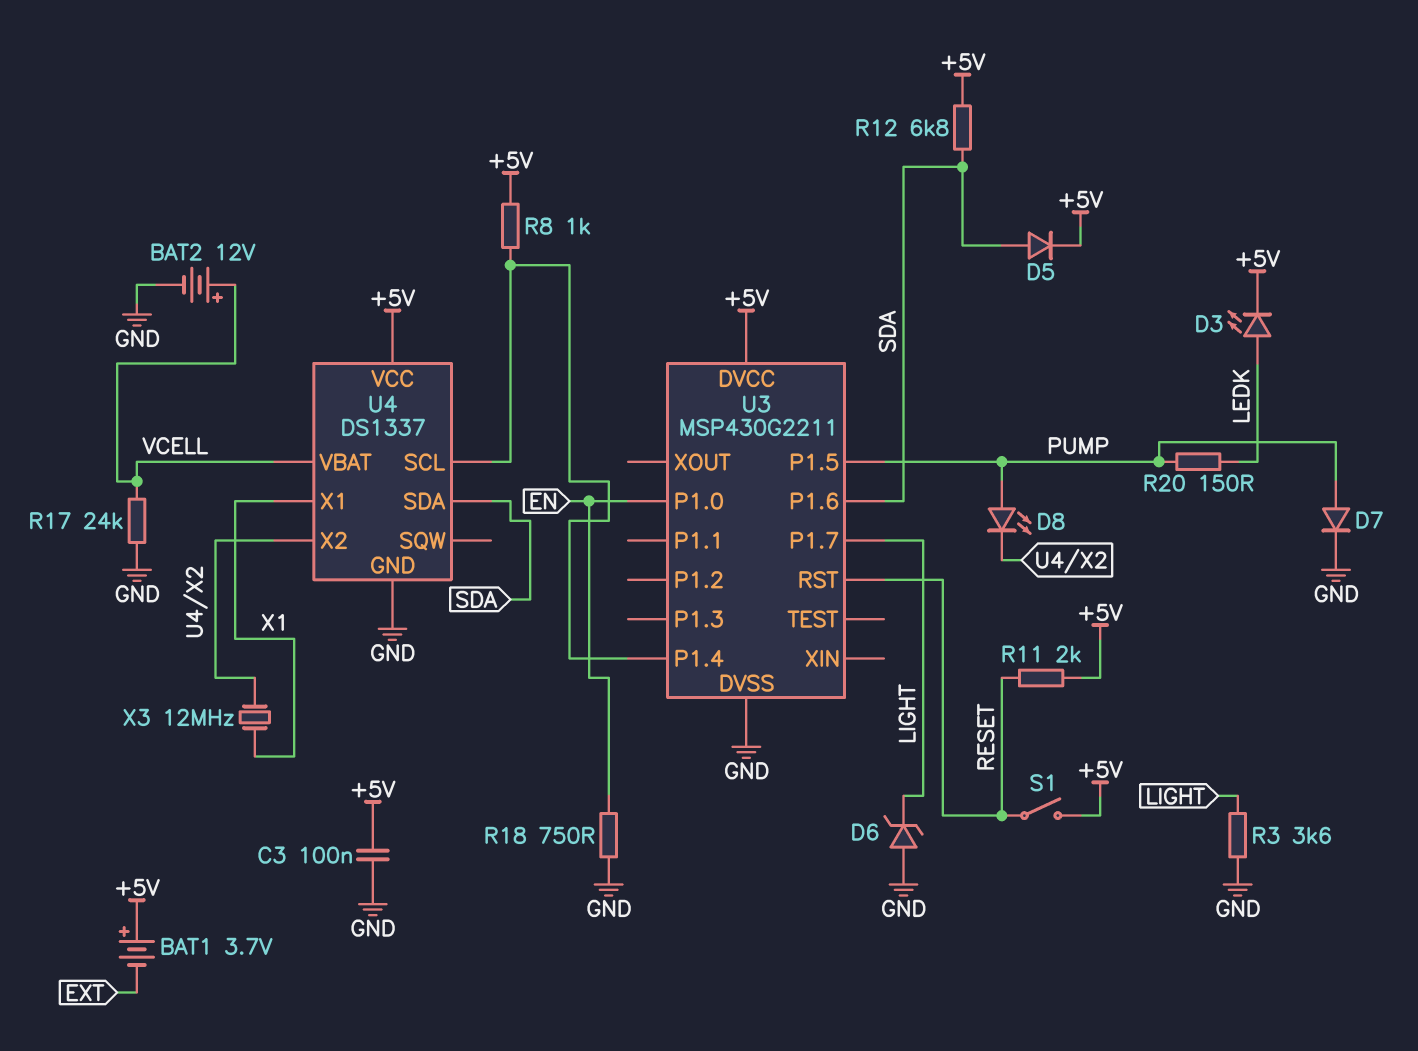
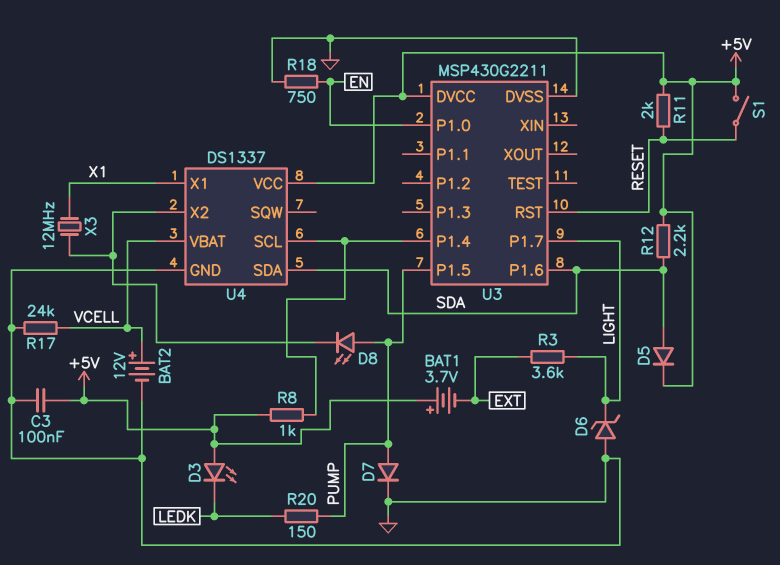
D3: LED (A LEDK, K +5V) -> LED (A +5V, K LEDK)
R3: 3.6k (GND, LIGHT) -> 3.6k (EXT, LIGHT)
R12: 6.8k (+5V, SDA) -> 2.2k (+5V, SDA)

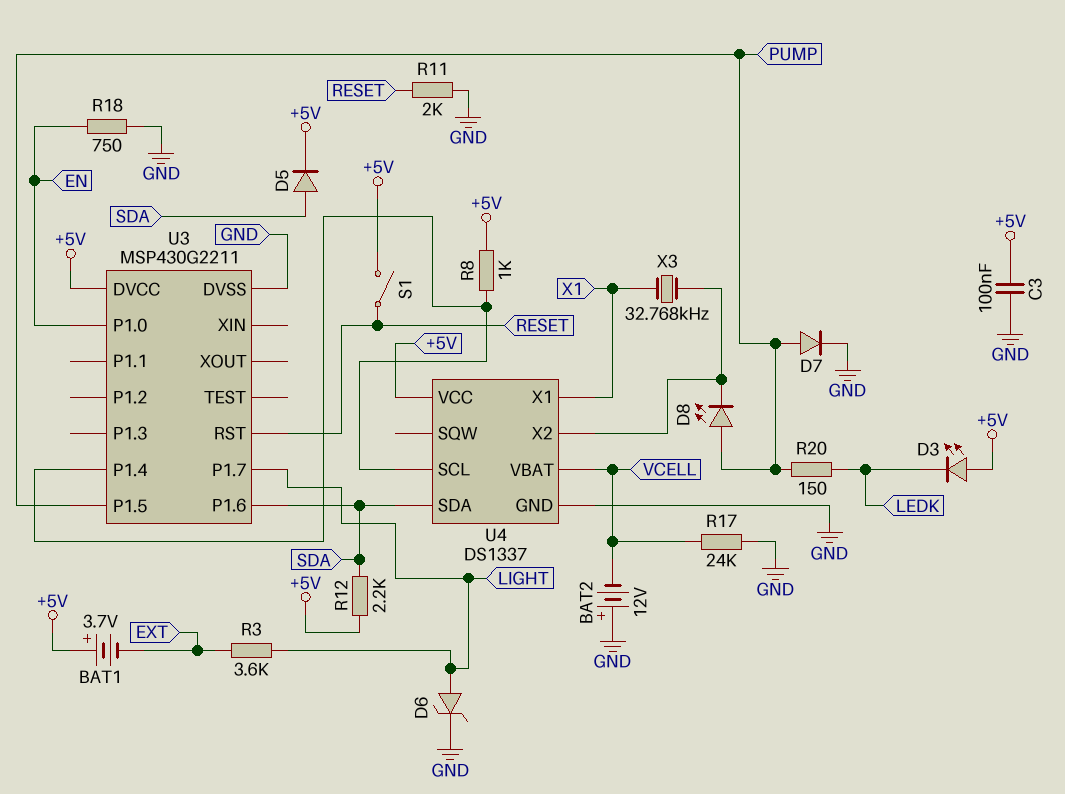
BAT2: 12V (plus VCELL, minus GND) -> 12V (plus GND, minus VCELL)
D6: zener (A GND, K LIGHT) -> zener (A LIGHT, K GND)
R11: 2k (+5V, RESET) -> 2k (GND, RESET)
X3: 12MHz (U4/X2, X1) -> 32.768kHz (U4/X2, X1)

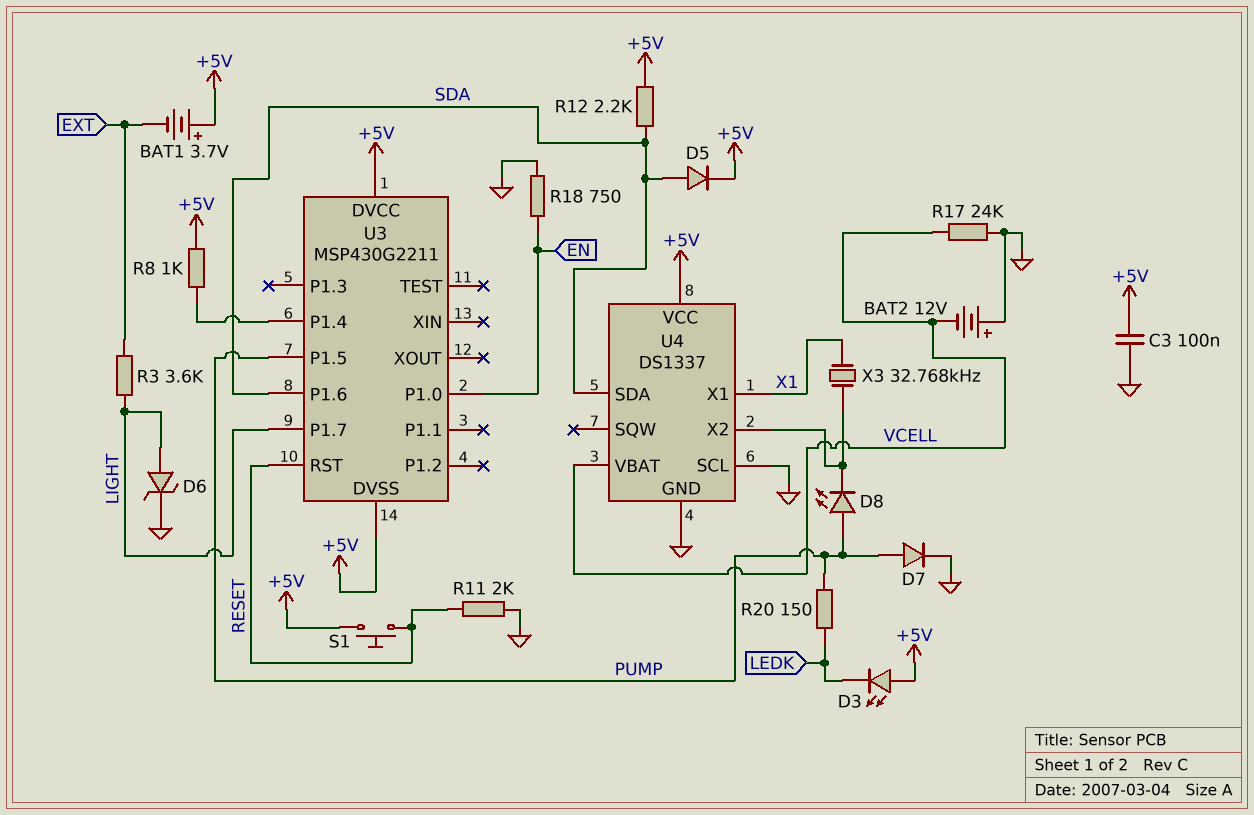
S1: switch (+5V, RESET) -> button (+5V, RESET)
U3 pin DVSS: GND -> +5V
U4 pin SCL: U3/P1.4 -> GND

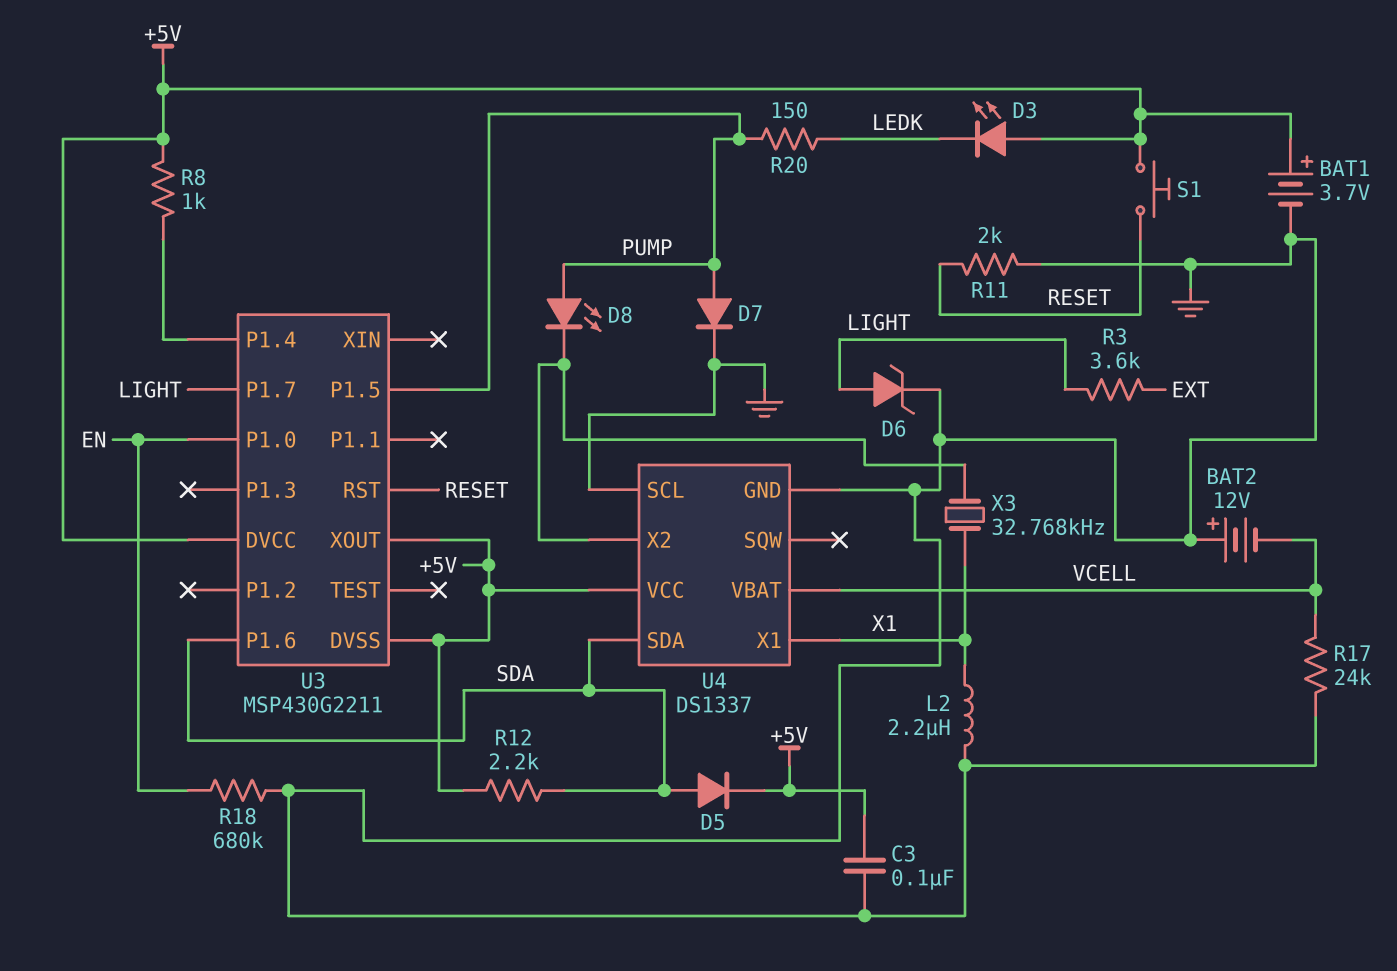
BAT1: 3.7V (plus +5V, minus EXT) -> 3.7V (plus +5V, minus GND)
L2: none -> 2.2uH (GND, X1)
R18: 750 (EN, GND) -> 680k (EN, GND)
U3 pin XOUT: none -> +5V

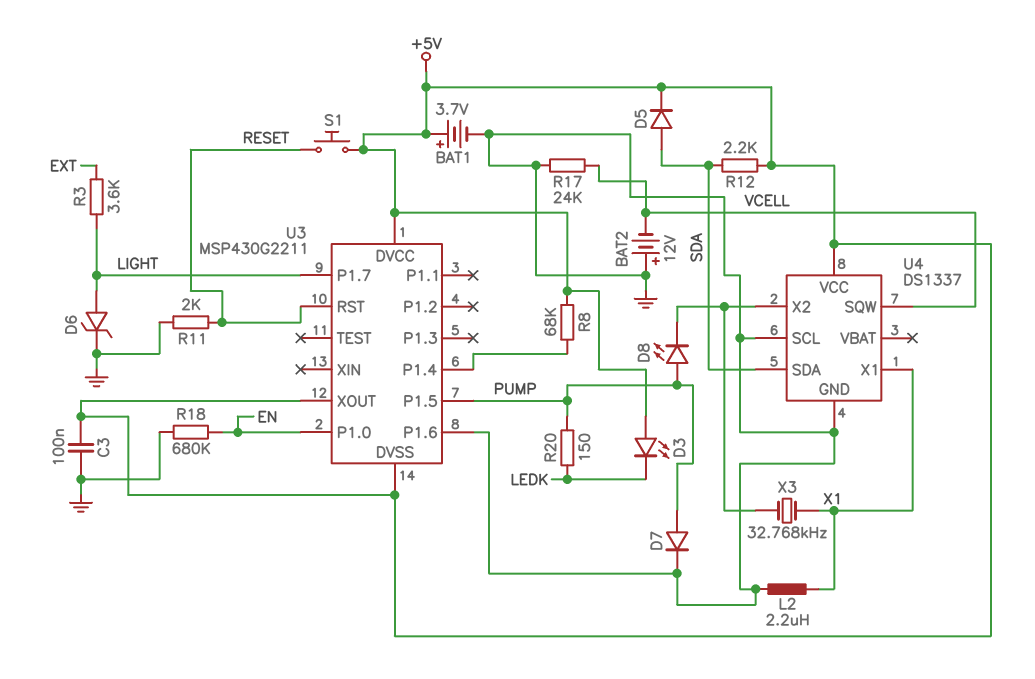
R8: 1k (+5V, U3/P1.4) -> 68k (+5V, U3/P1.4)
U3 pin P1.6: SDA -> GND
U4 pin SQW: none -> VCELL
U4 pin VBAT: VCELL -> none

